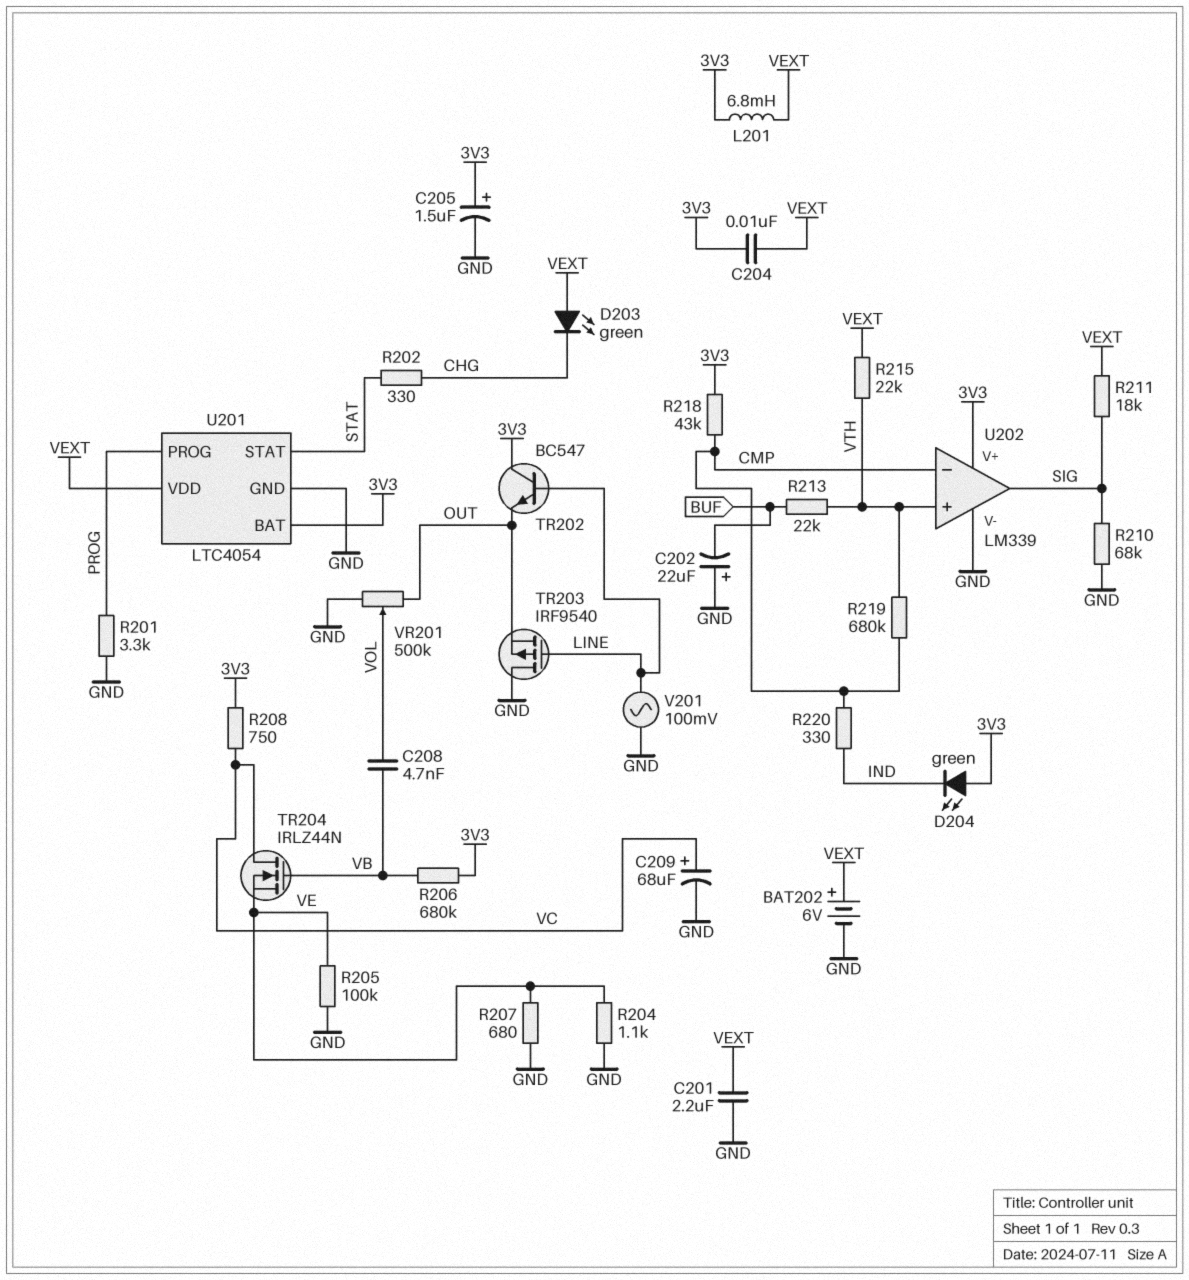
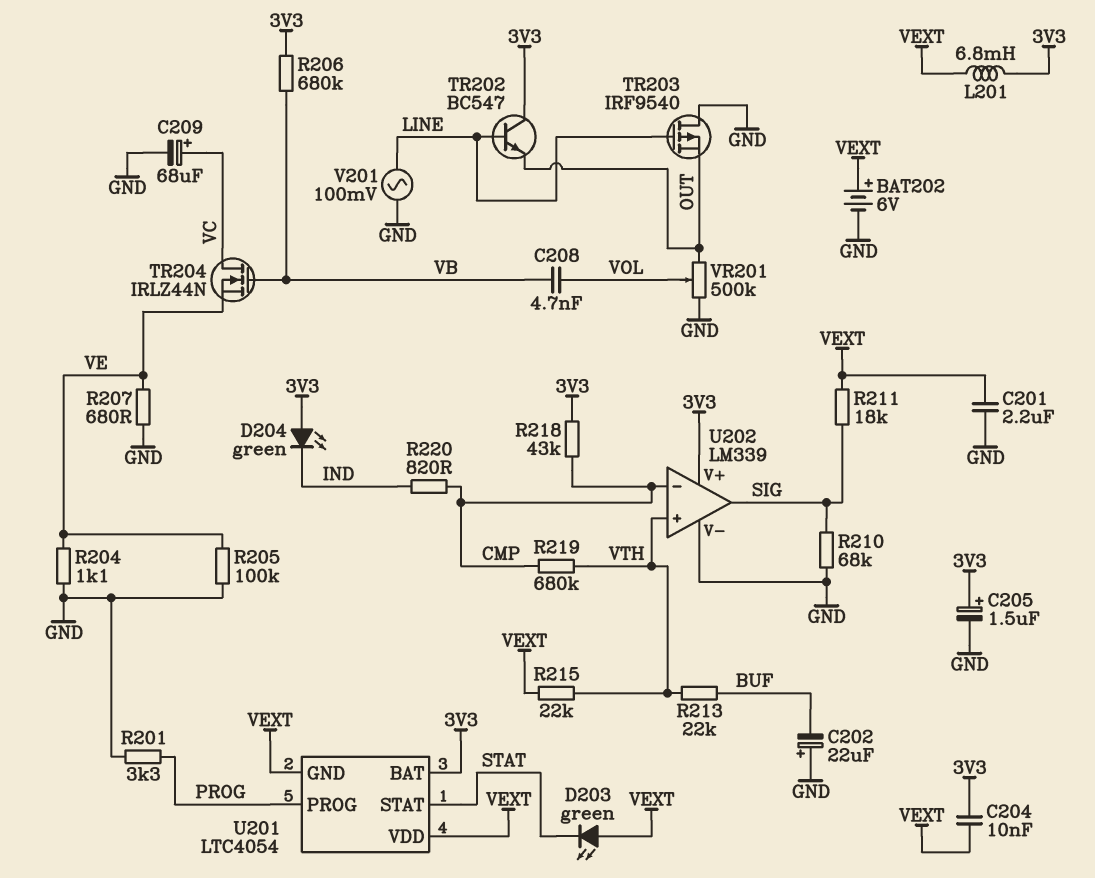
D203: LED green (A VEXT, K CHG) -> LED green (A VEXT, K STAT)
R202: 330 (CHG, STAT) -> none
R208: 750 (3V3, VC) -> none
R220: 330 (CMP, IND) -> 820 (CMP, IND)
U201 pin GND: GND -> VEXT

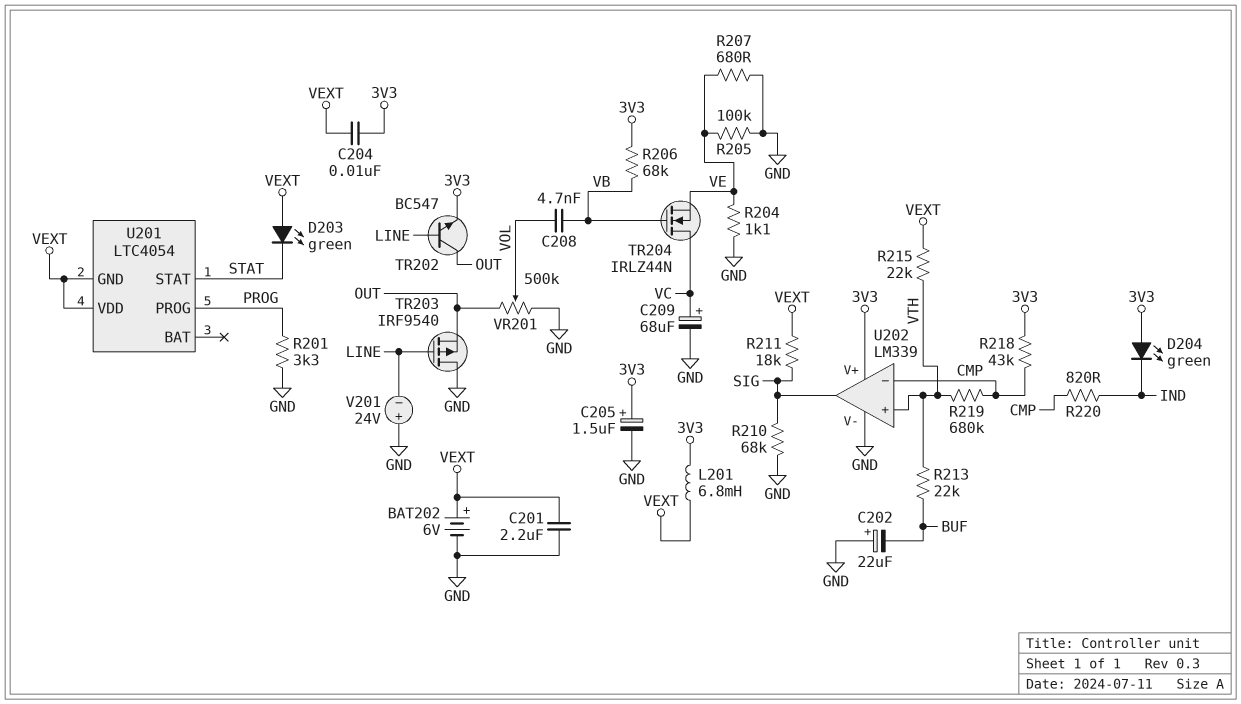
R206: 680k (3V3, VB) -> 68k (3V3, VB)
TR202: NPN BC547 (B LINE, C 3V3, E OUT) -> NPN BC547 (B LINE, C OUT, E 3V3)
U201 pin BAT: 3V3 -> none
V201: AC 100mV (GND, LINE) -> 24V (plus GND, minus LINE)

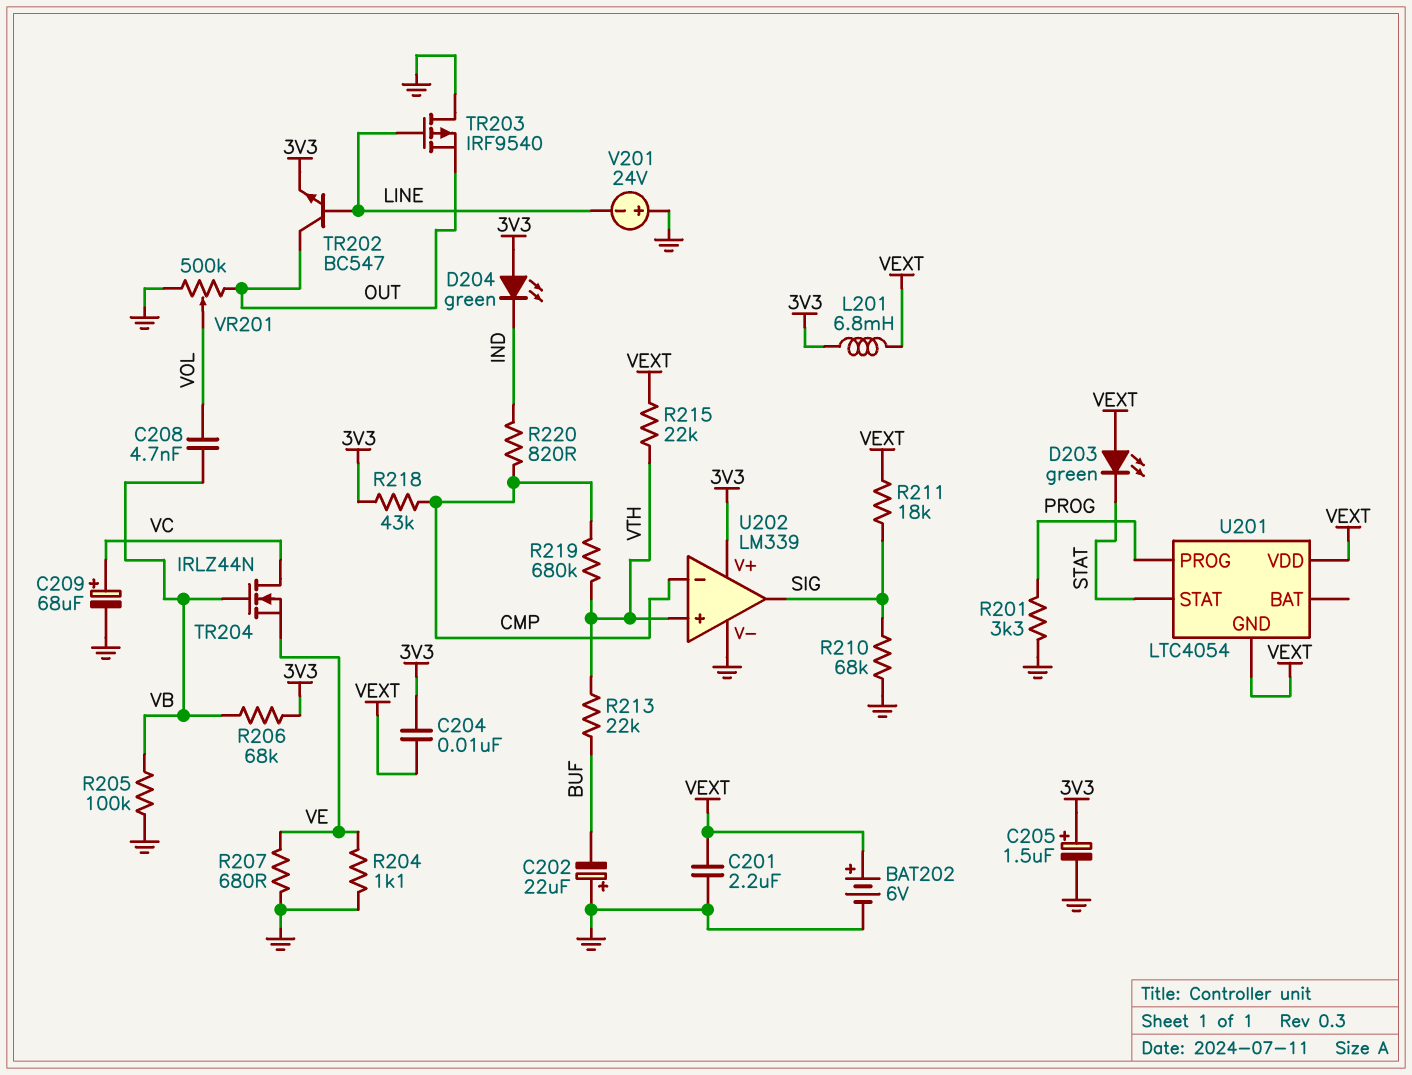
R205: 100k (GND, VE) -> 100k (GND, VB)

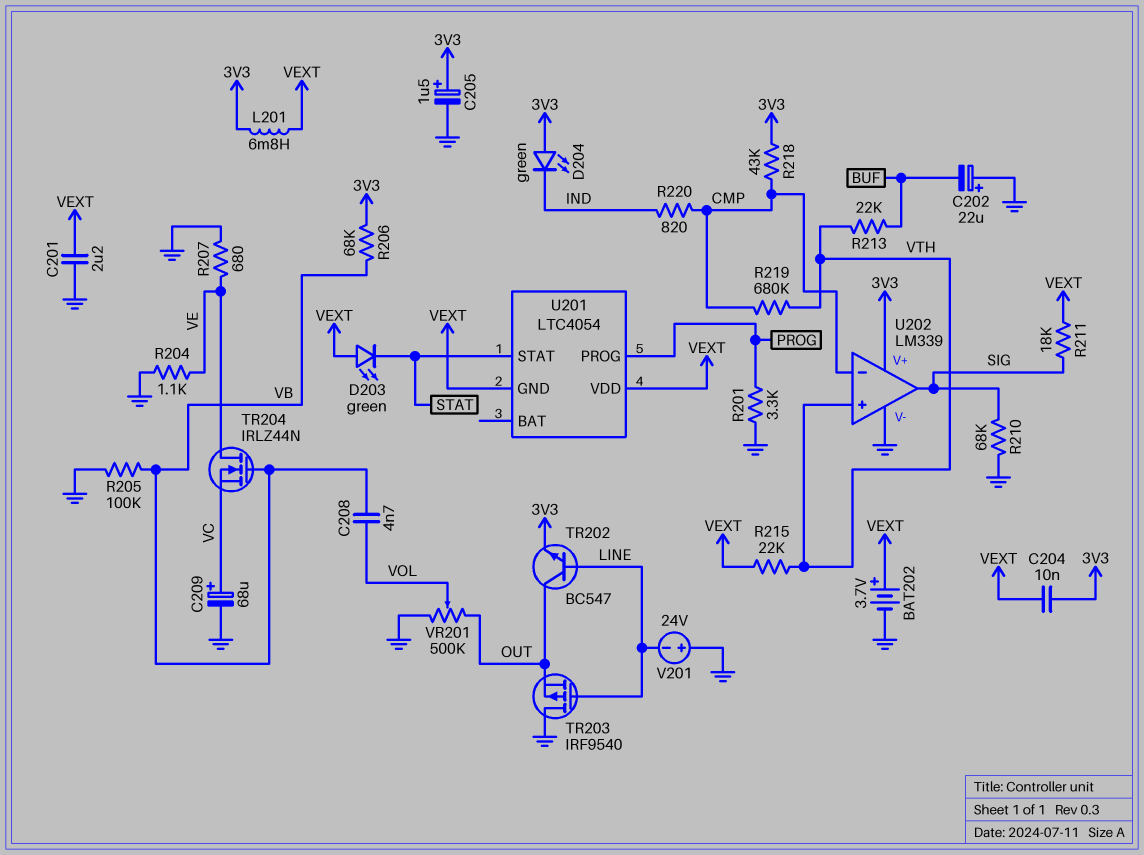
BAT202: 6V (plus VEXT, minus GND) -> 3.7V (plus VEXT, minus GND)
TR204: NMOS IRLZ44N (G VB, D VC, S VE) -> NMOS IRLZ44N (G VB, D VE, S VC)

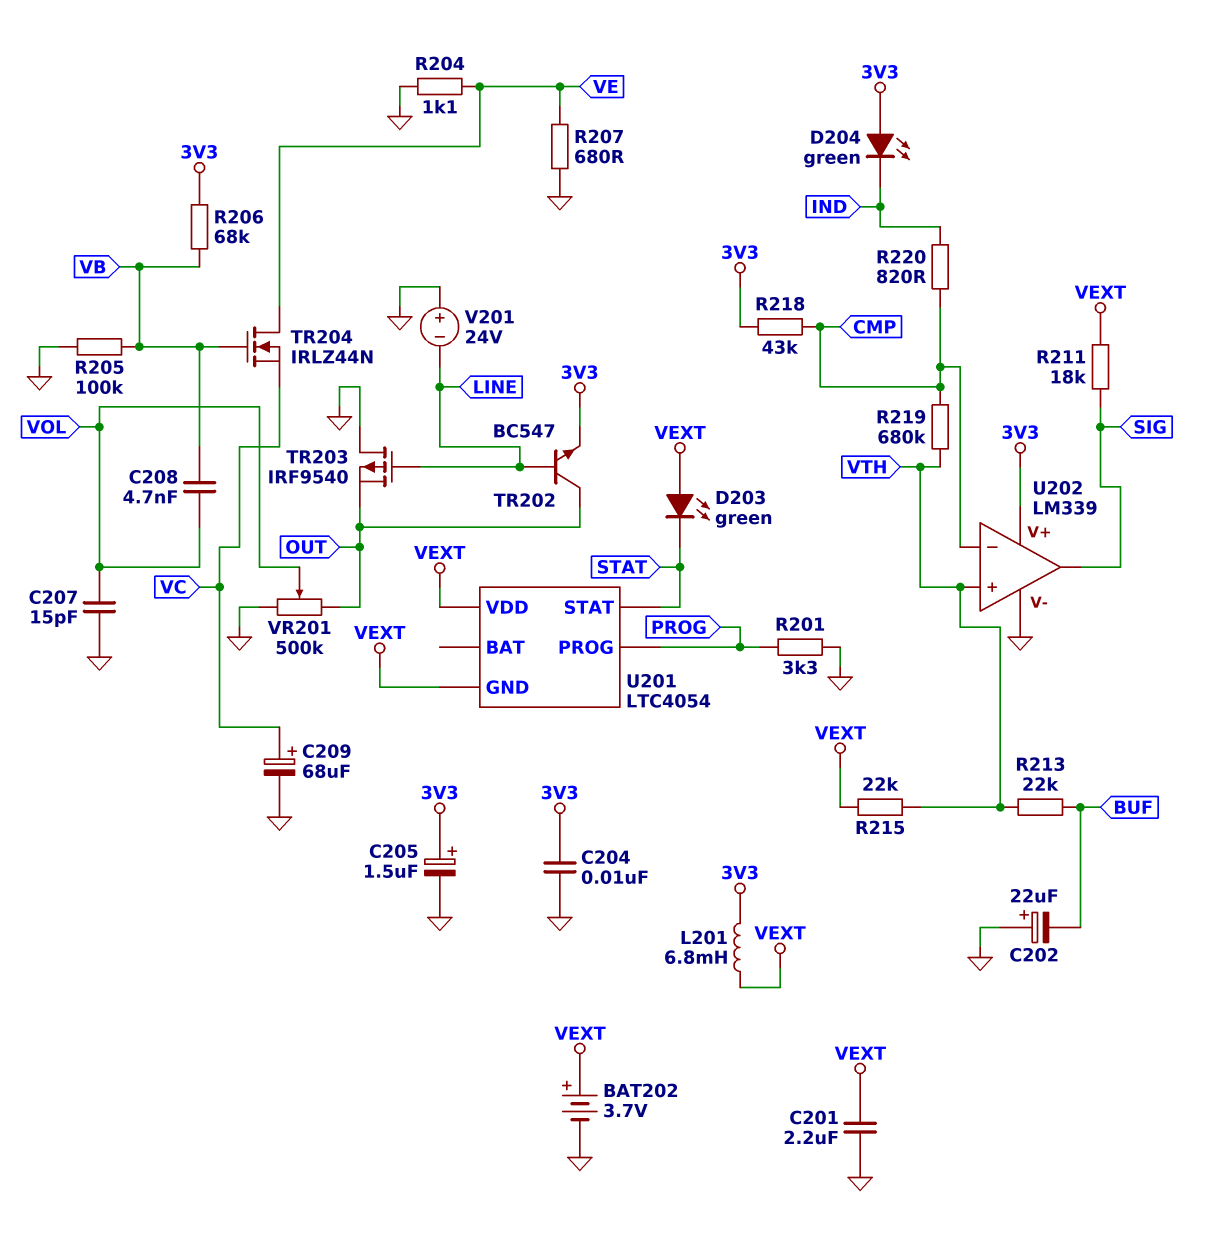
C204: 10nF (3V3, VEXT) -> 10nF (3V3, GND)
C207: none -> 15pF (GND, VOL)
R210: 68k (GND, SIG) -> none

